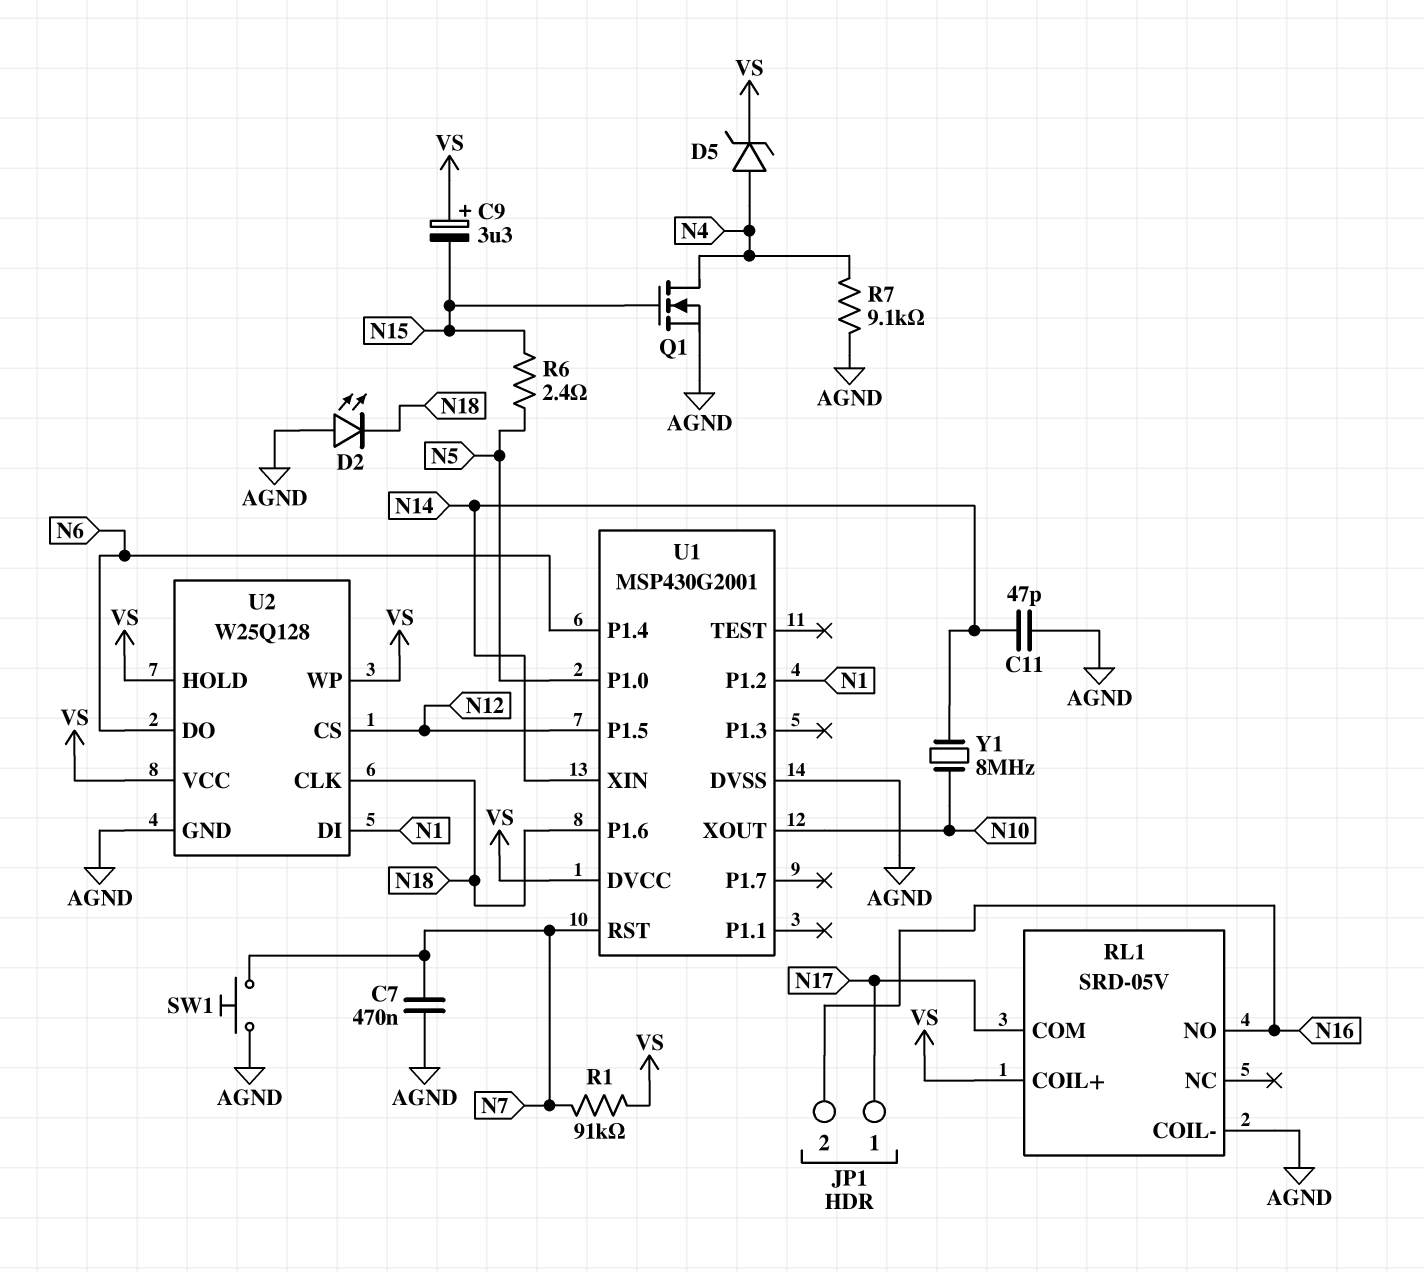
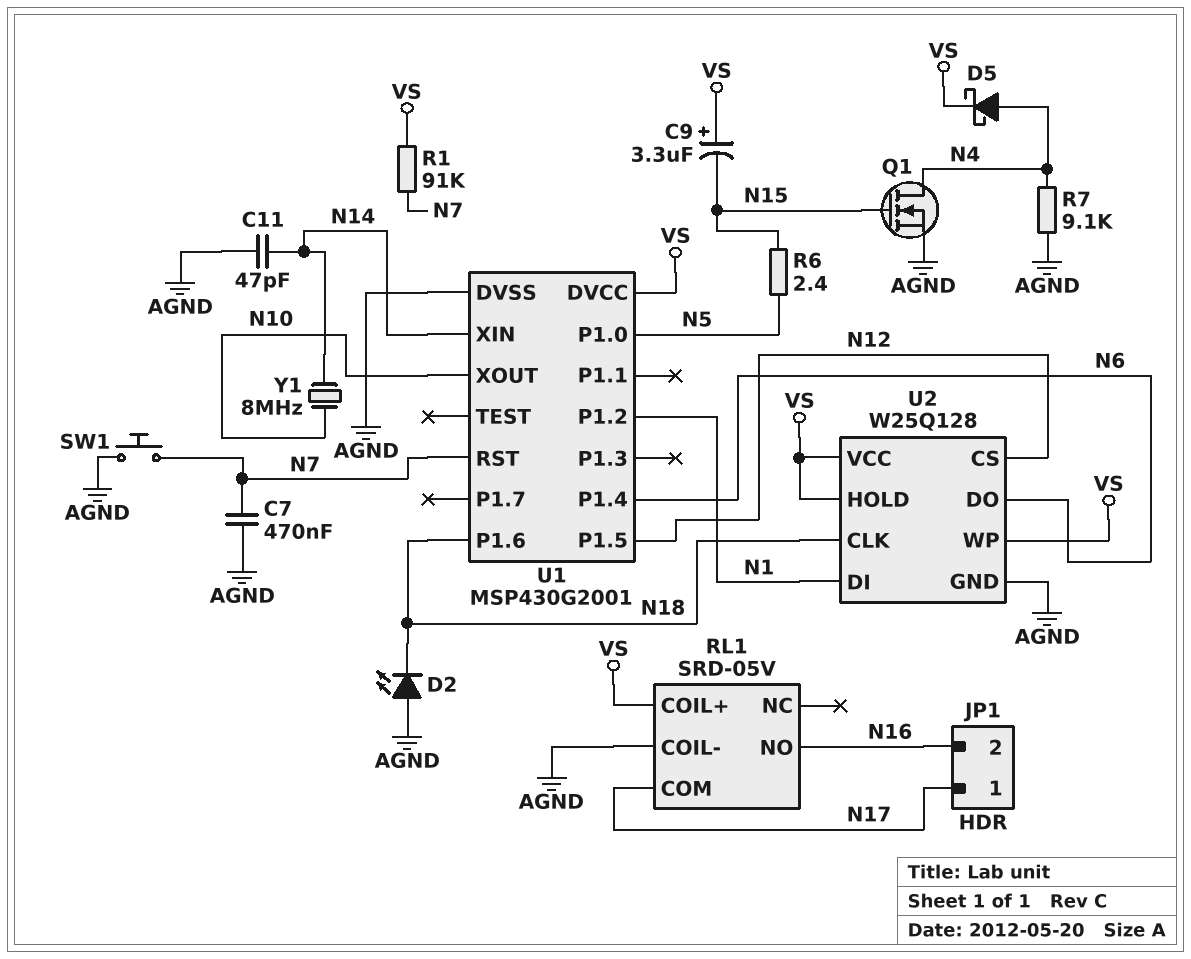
D5: zener (A N4, K VS) -> schottky (A N4, K VS)

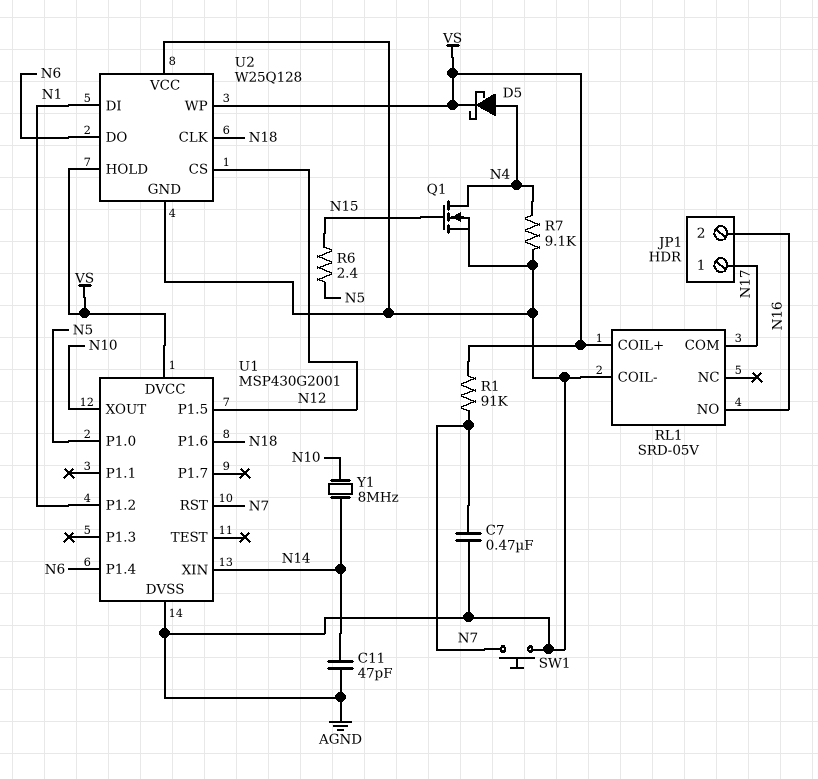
C9: 3.3uF (plus VS, minus N15) -> none
D2: LED (A AGND, K N18) -> none
U2 pin VCC: VS -> AGND

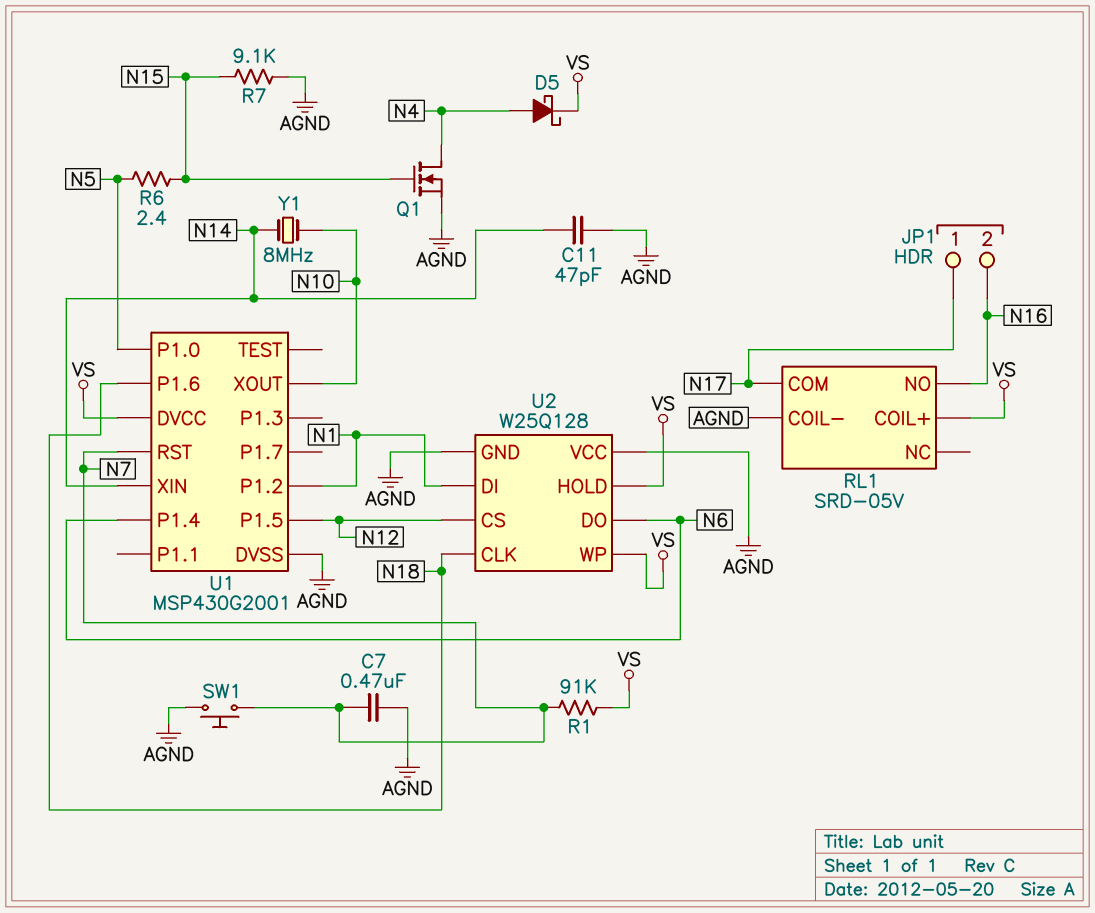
R7: 9.1k (AGND, N4) -> 9.1k (AGND, N15)

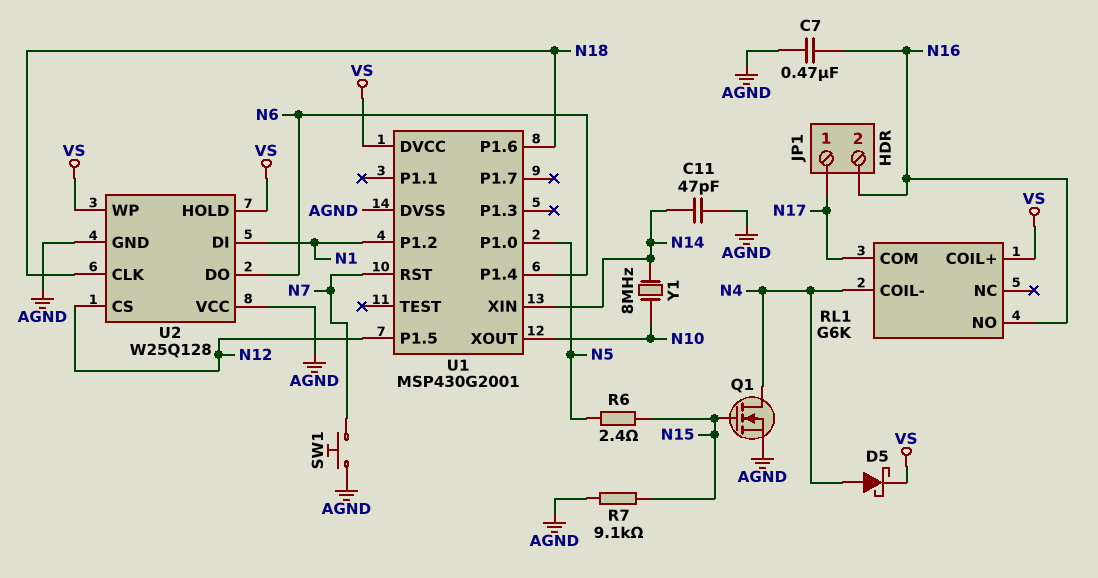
C7: 470nF (AGND, N7) -> 470nF (AGND, N16)
R1: 91k (N7, VS) -> none
RL1: SRD-05V -> G6K
RL1 pin COIL-: AGND -> N4

